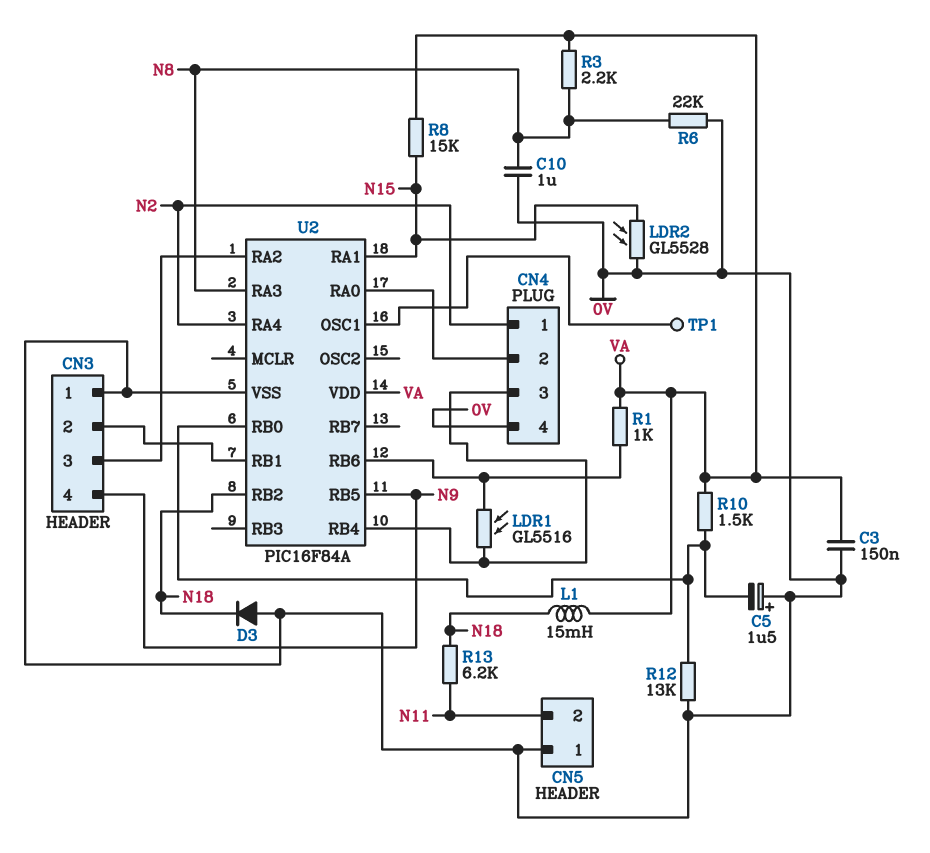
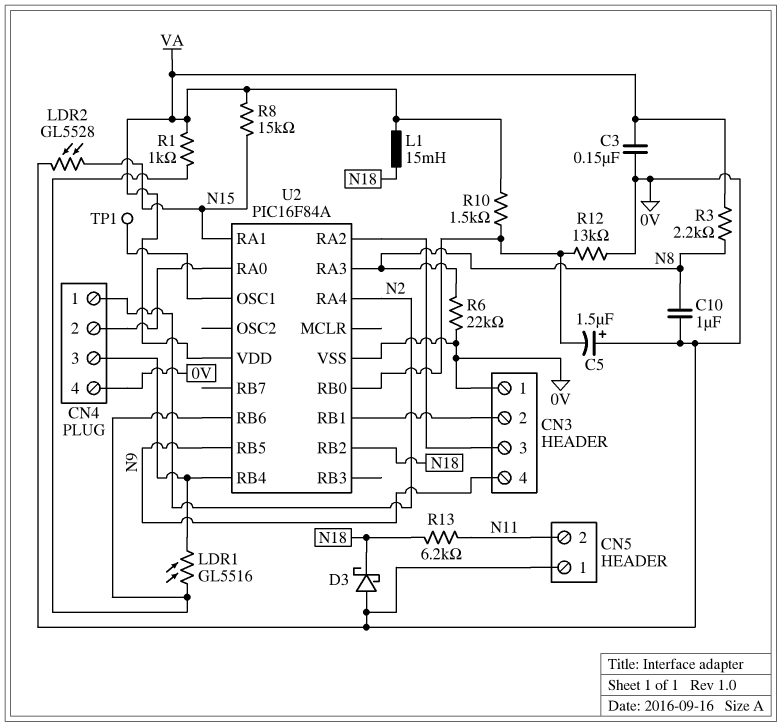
D3: diode (A 0V, K N18) -> schottky (A 0V, K N18)

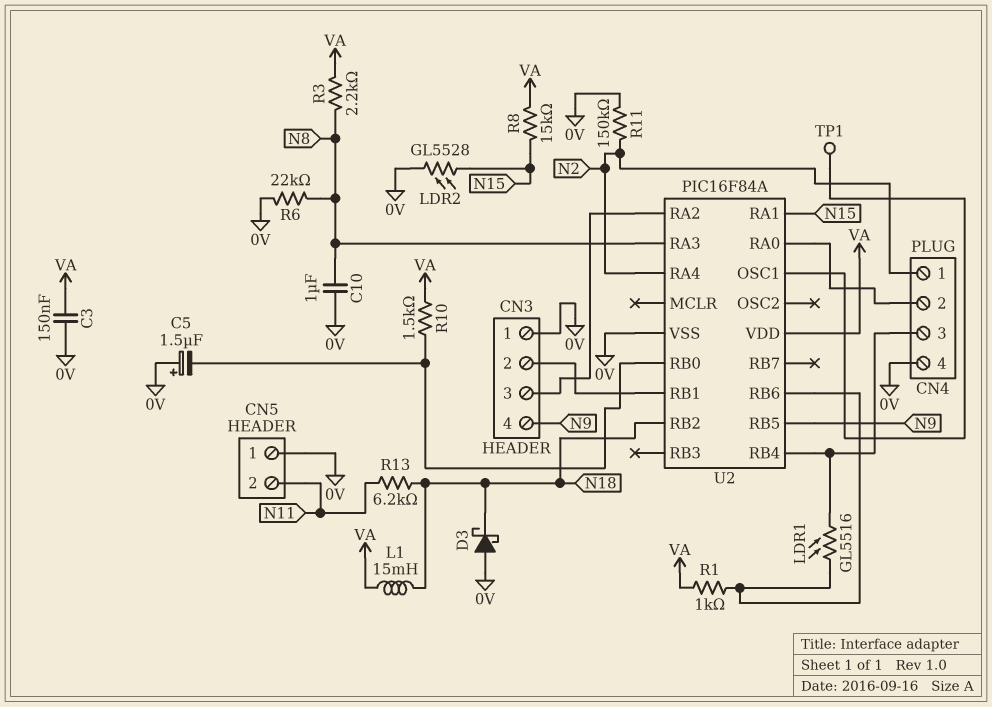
R11: none -> 150k (0V, N2)
R12: 13k (0V, U2/RB0) -> none

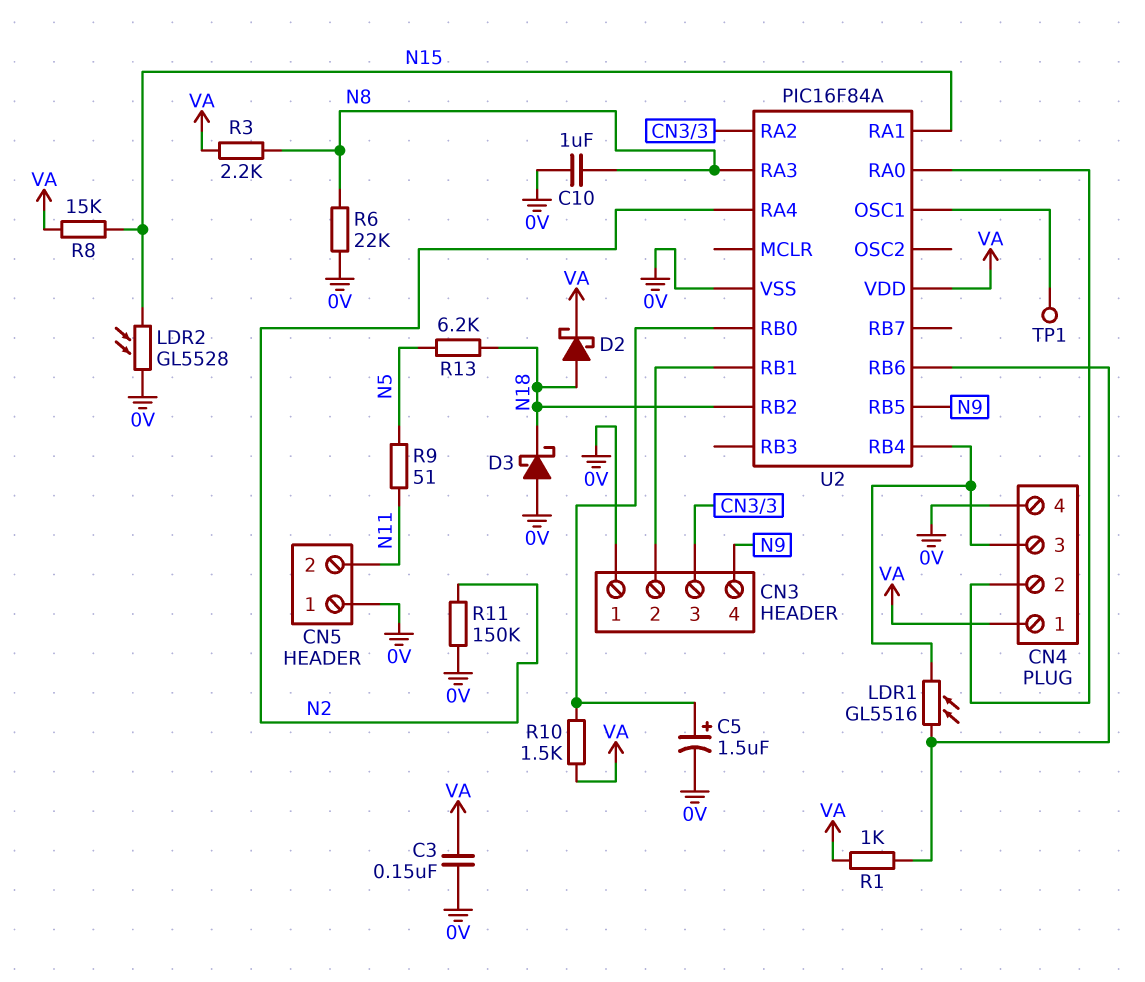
C5: 1.5uF (plus 0V, minus U2/RB0) -> 1.5uF (plus U2/RB0, minus 0V)
CN4 pin 1: N2 -> VA
D2: none -> schottky (A N18, K VA)
L1: 15mH (N18, VA) -> none
R9: none -> 51 (N5, N11)
R13: 6.2k (N11, N18) -> 6.2k (N5, N18)

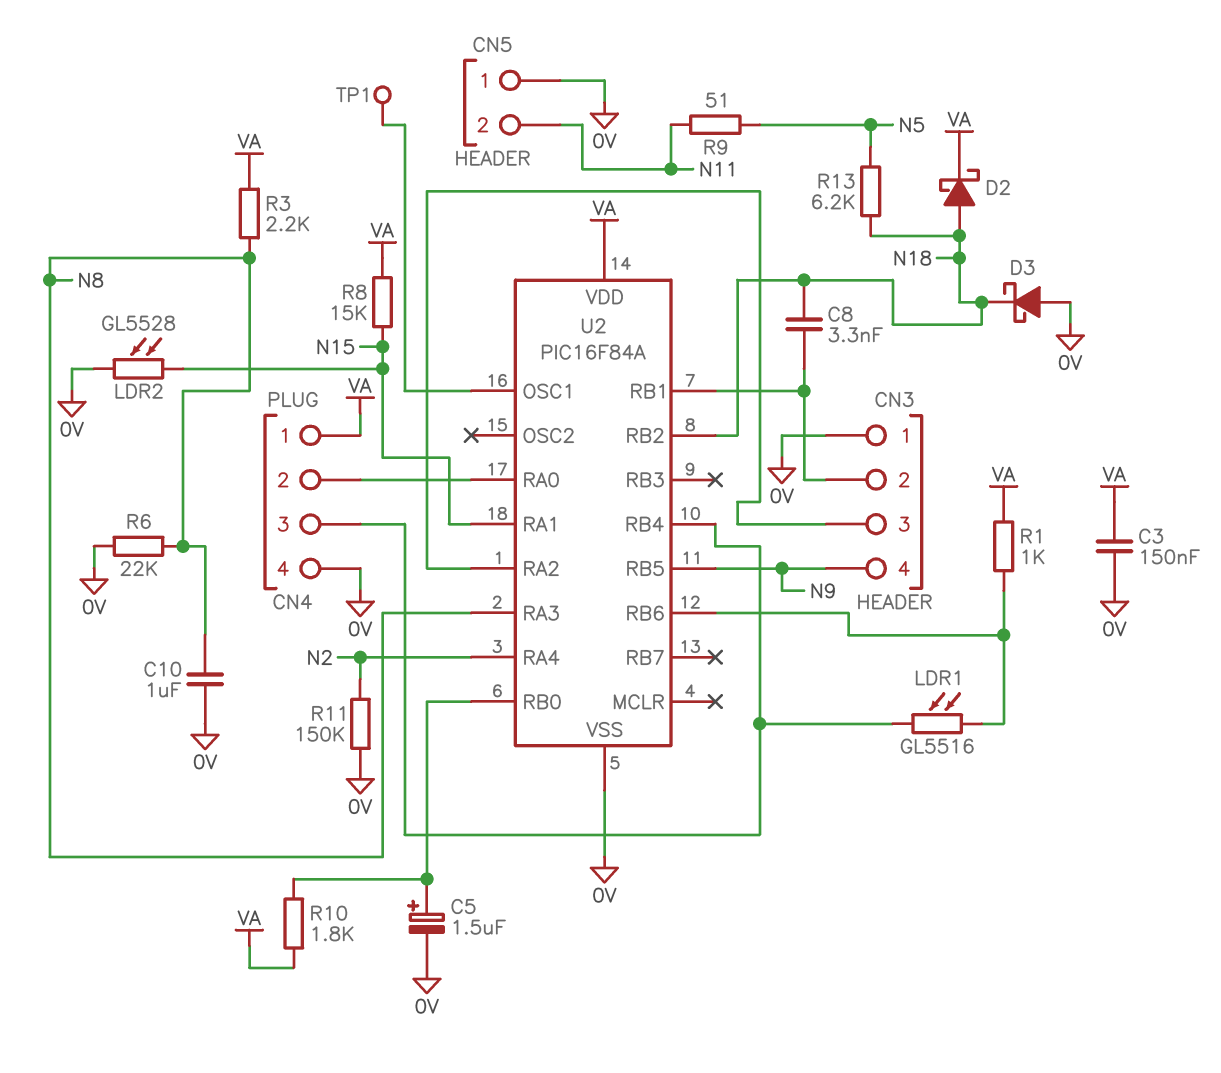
C8: none -> 3.3nF (CN3/2, N18)
R10: 1.5k (U2/RB0, VA) -> 1.8k (U2/RB0, VA)

